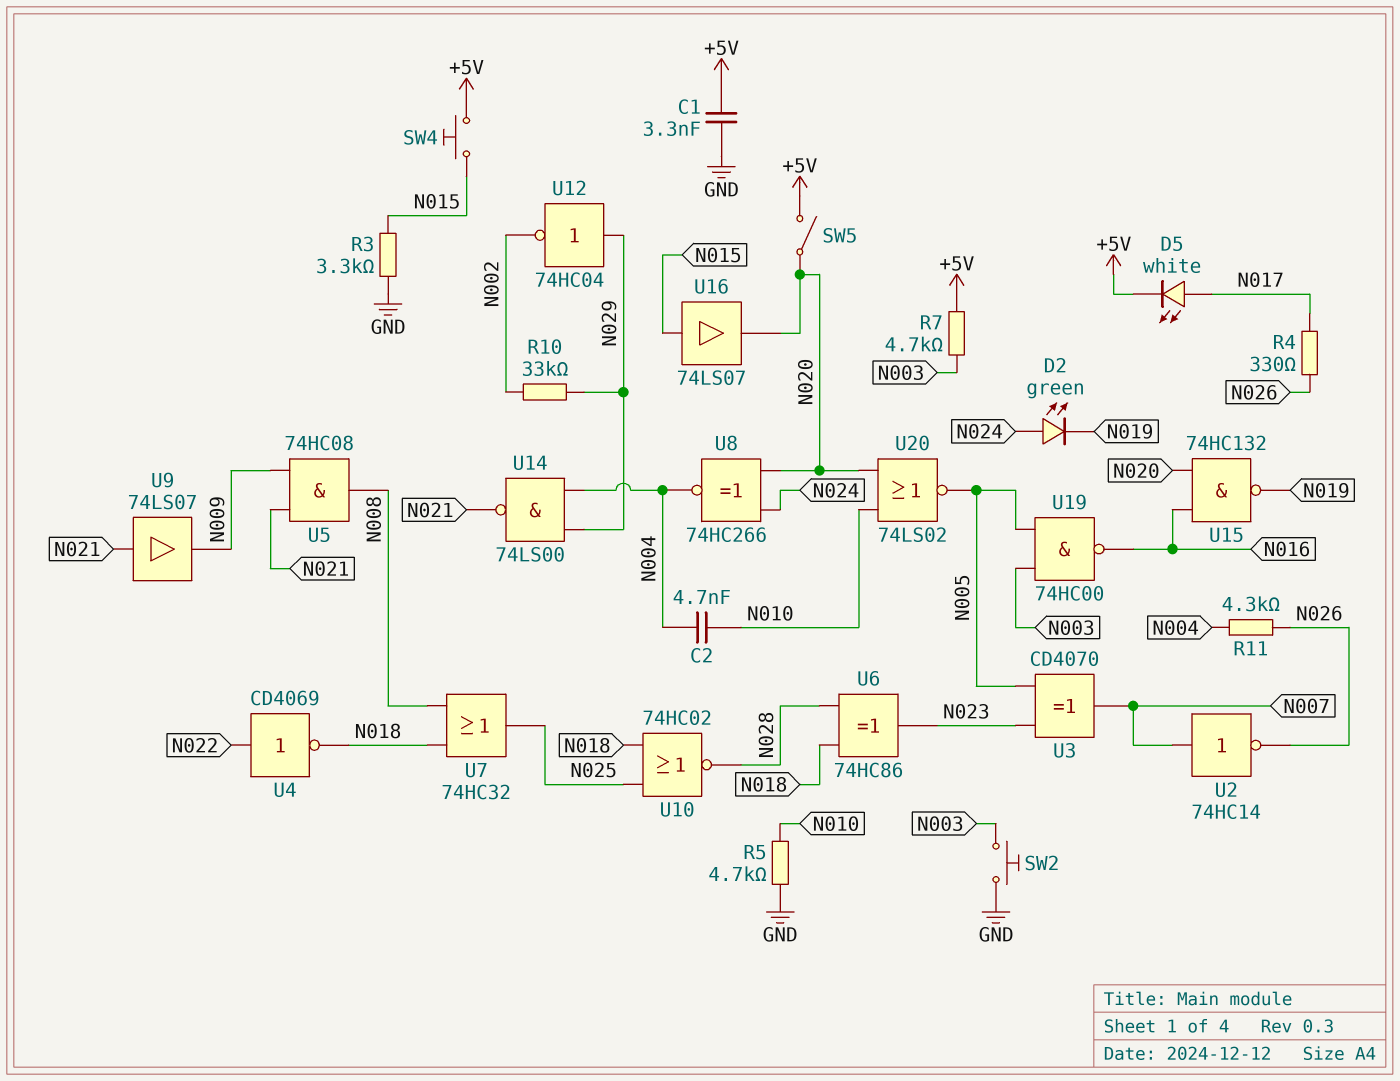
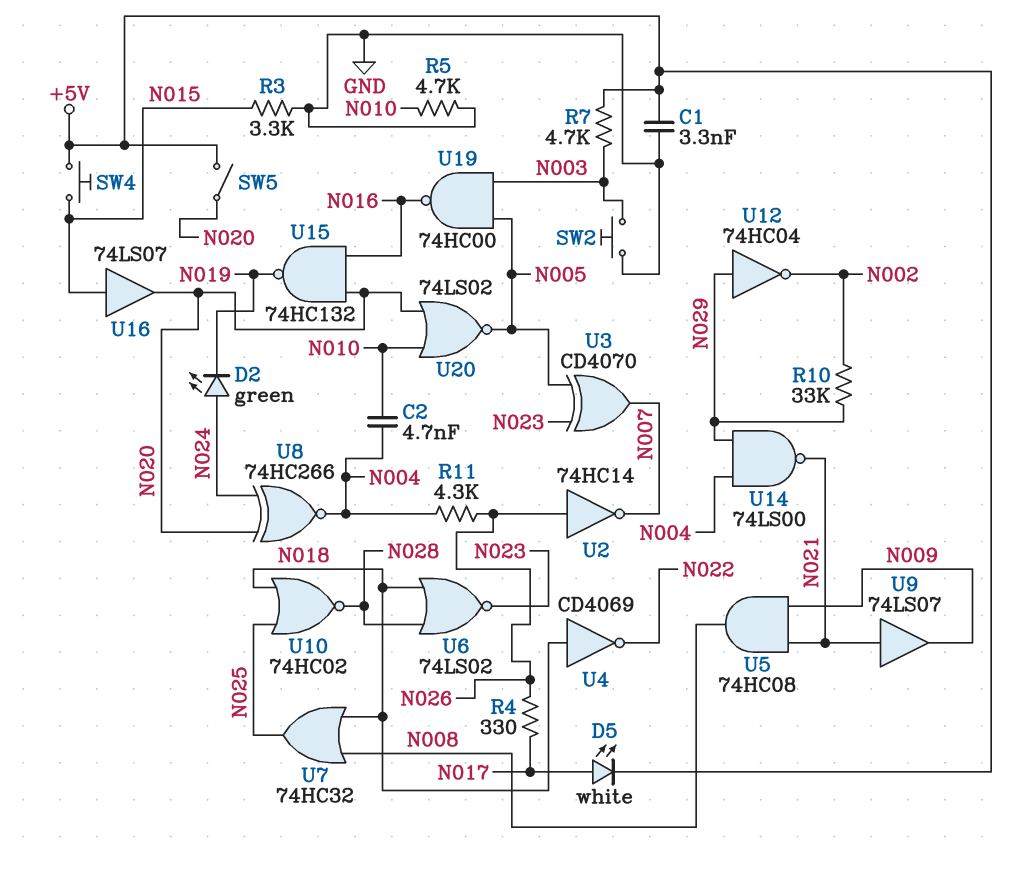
U2: NOT 74HC14 (in N007, out N026) -> NOT 74HC14 (in N026, out N007)
U4: NOT CD4069 (in N022, out N018) -> NOT CD4069 (in N018, out N022)
U6: XOR 74HC86 (in N018, in N028, out N023) -> NOR 74LS02 (in N018, in N028, out N023)

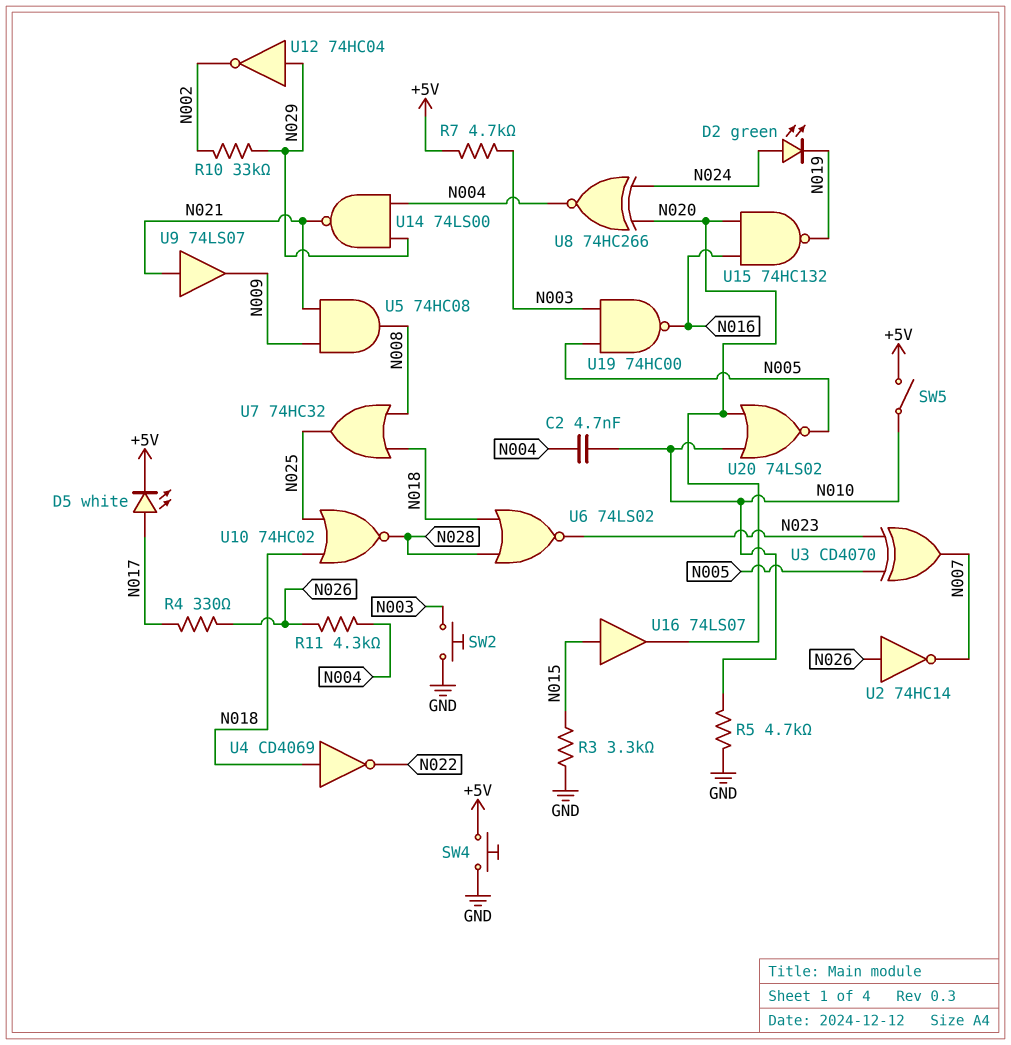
C1: 3.3nF (+5V, GND) -> none
SW4: button (+5V, N015) -> button (+5V, GND)
SW5: switch (+5V, N020) -> switch (+5V, N010)

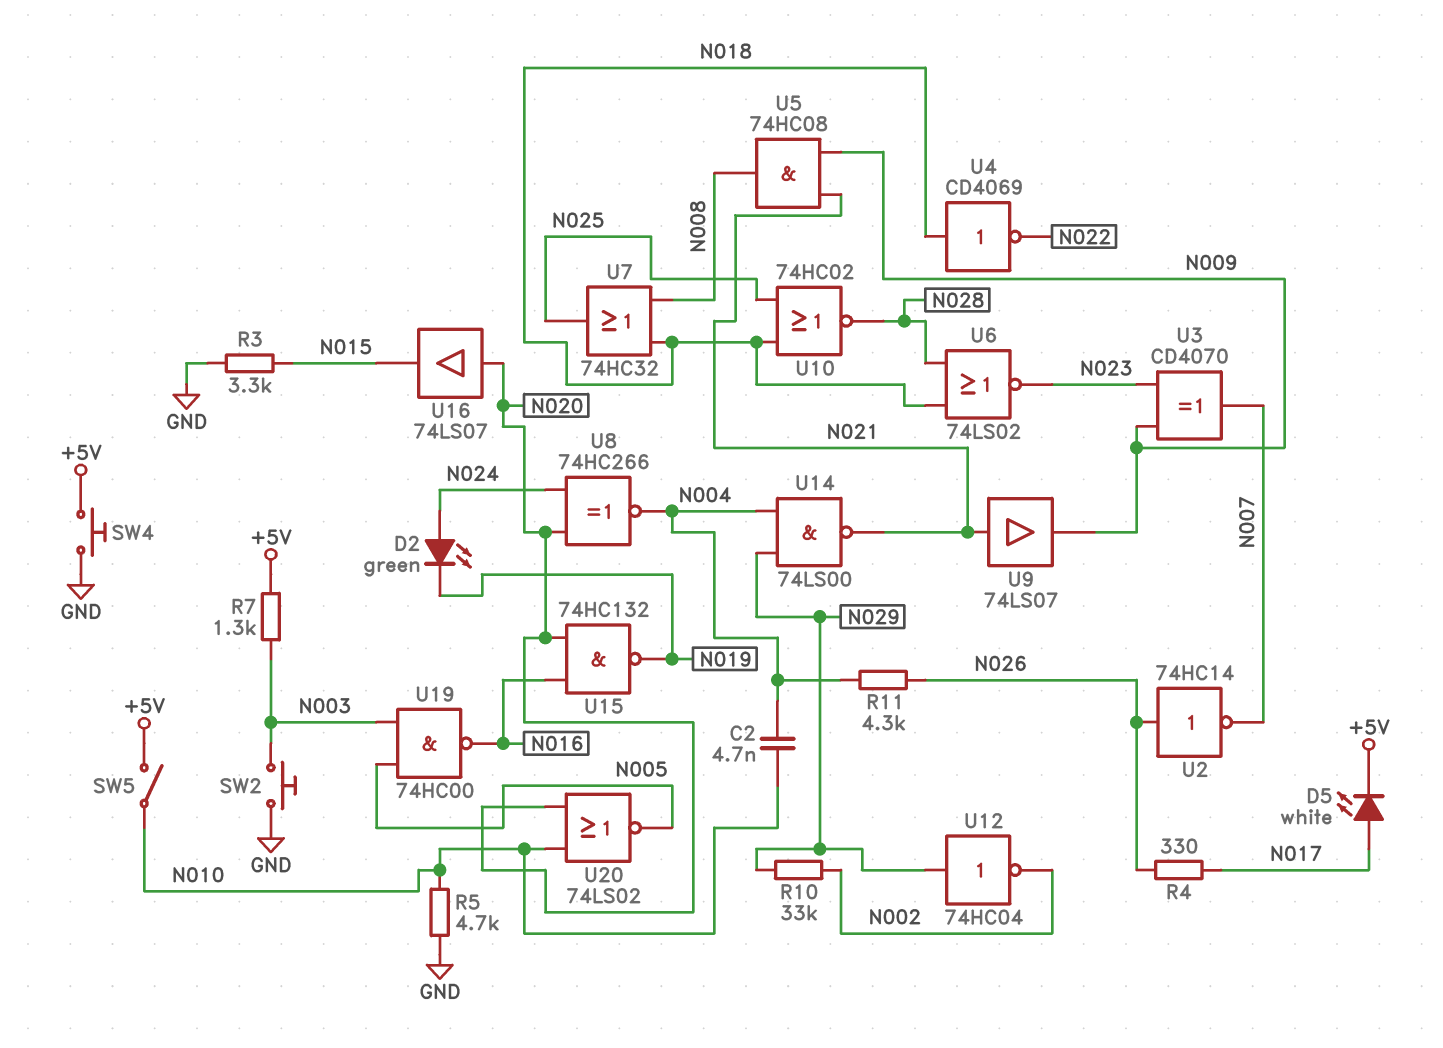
R7: 4.7k (+5V, N003) -> 1.3k (+5V, N003)
U3: XOR CD4070 (in N005, in N023, out N007) -> XOR CD4070 (in N009, in N023, out N007)
U16: buffer 74LS07 (in N015, out N020) -> buffer 74LS07 (in N020, out N015)

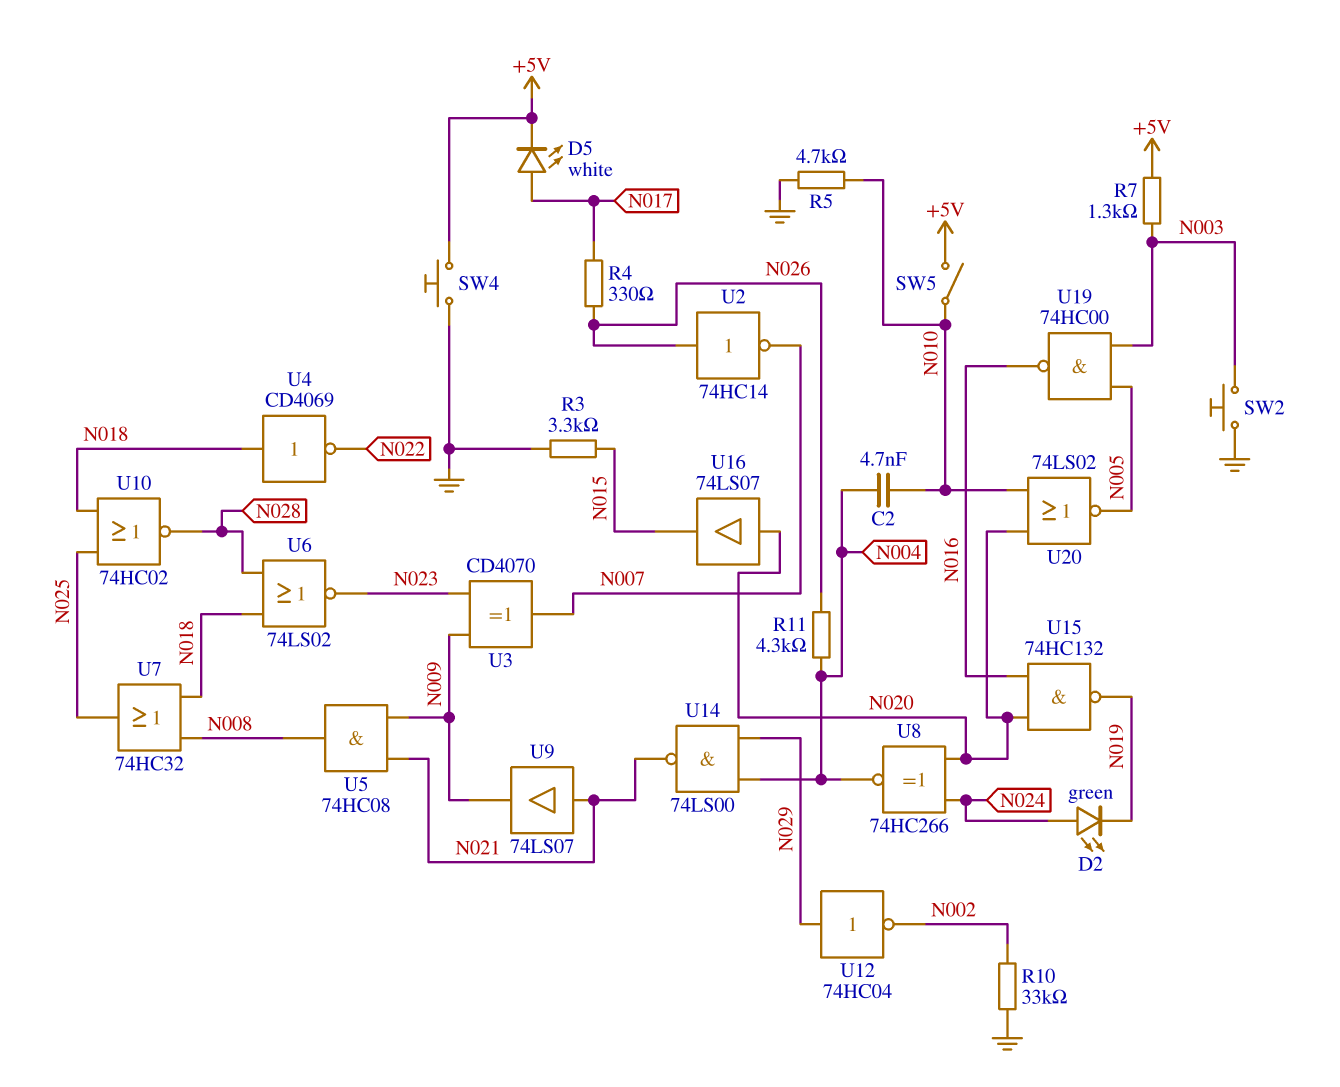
R10: 33k (N002, N029) -> 33k (GND, N002)

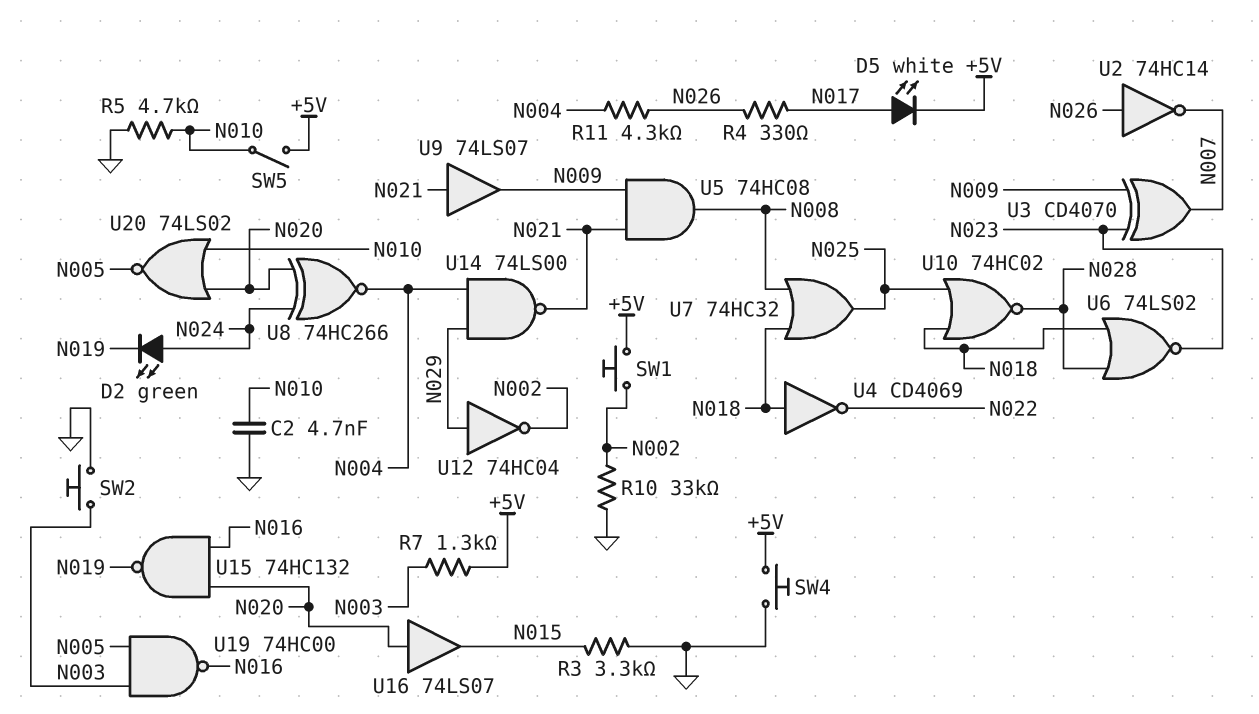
C2: 4.7nF (N004, N010) -> 4.7nF (GND, N010)
SW1: none -> button (+5V, N002)

